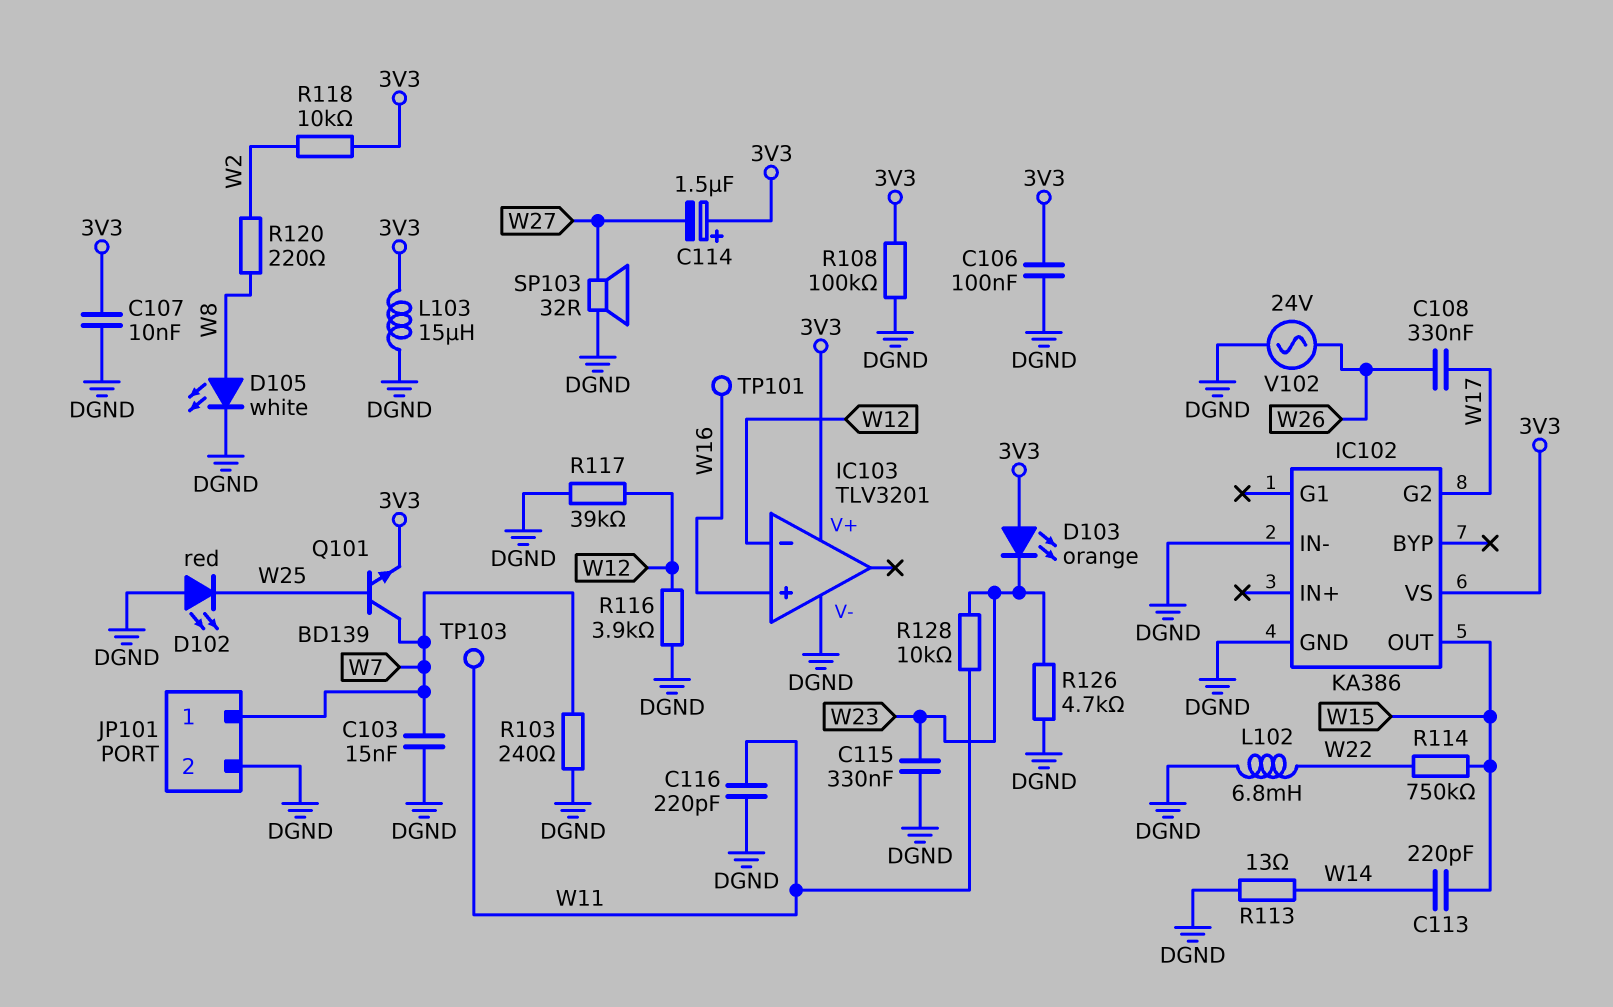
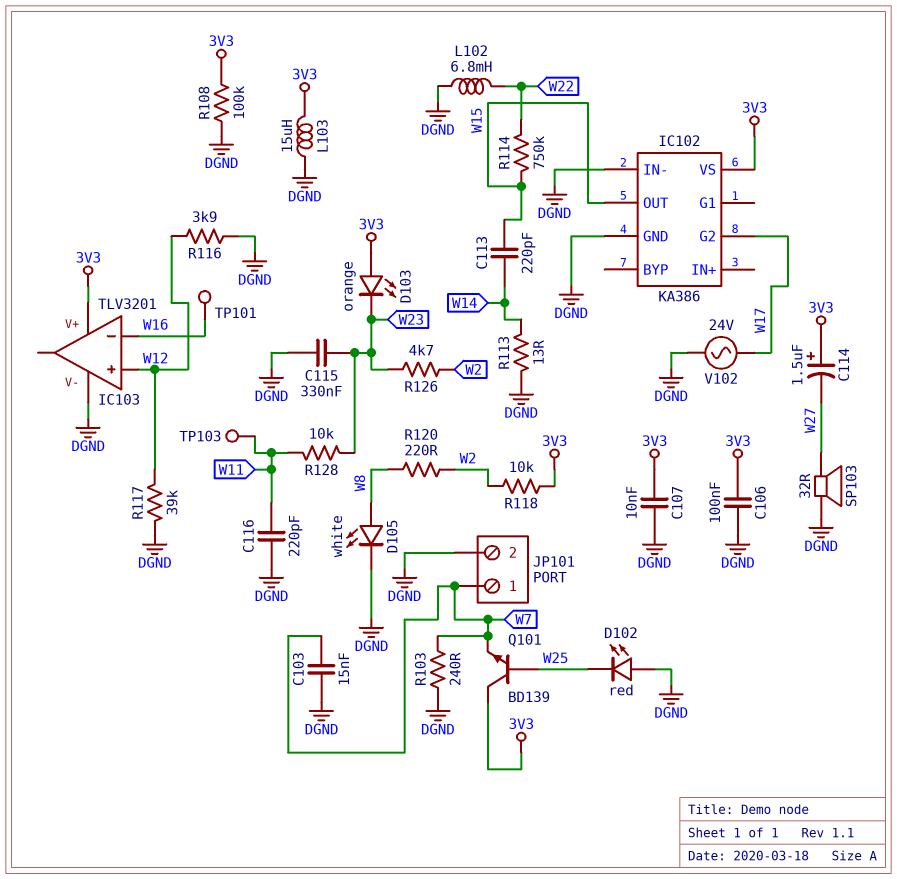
C108: 330nF (W17, W26) -> none
IC103 pin in+: W16 -> W12
IC103 pin in-: W12 -> W16
Q101: NPN BD139 (B W25, C W7, E 3V3) -> NPN BD139 (B W25, C 3V3, E W7)
R126: 4.7k (DGND, W23) -> 4.7k (W2, W23)
V102: AC 24V (DGND, W26) -> AC 24V (DGND, W17)

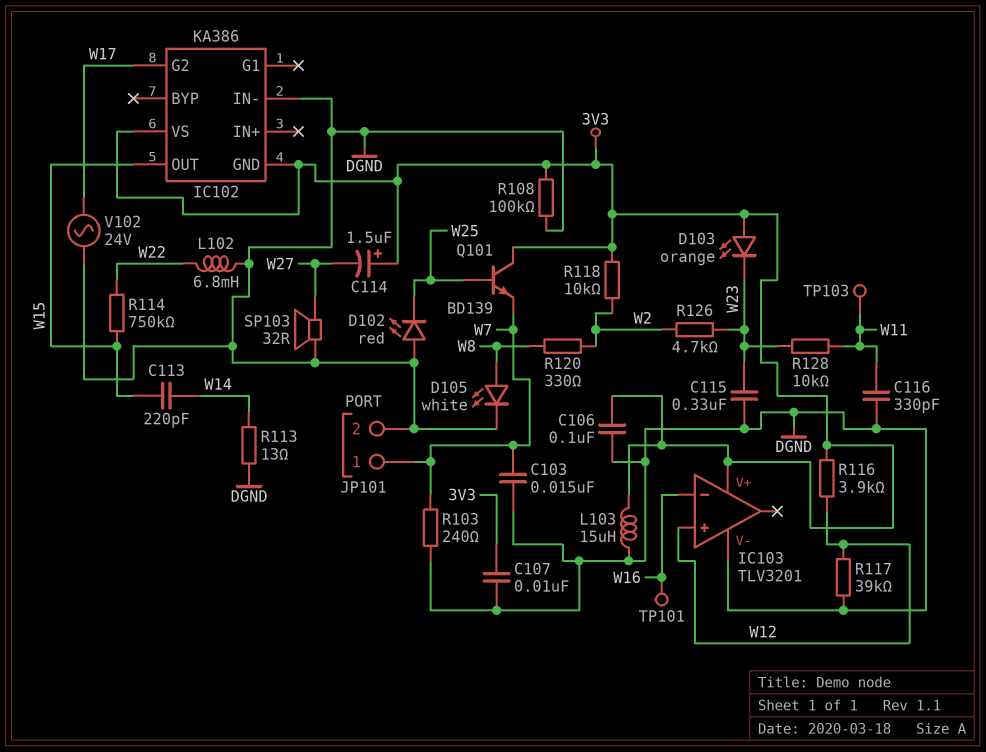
C116: 220pF (DGND, W11) -> 330pF (DGND, W11)
IC102 pin GND: DGND -> 3V3
R116: 3.9k (DGND, W12) -> 3.9k (3V3, W12)
R120: 220 (W2, W8) -> 330 (W2, W8)

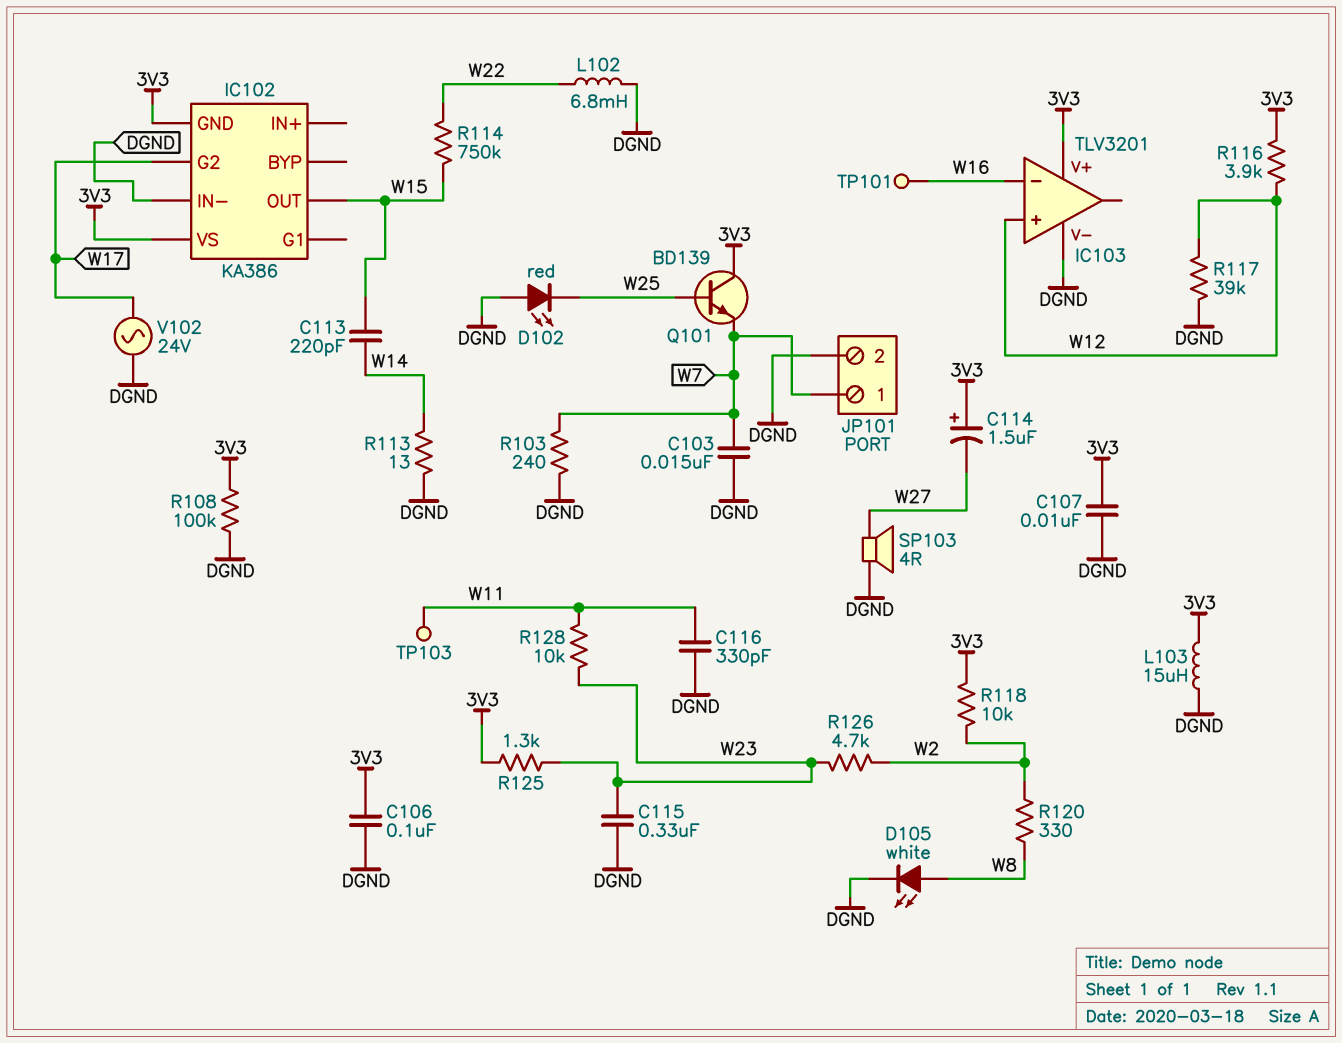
D103: LED orange (A 3V3, K W23) -> none
R125: none -> 1.3k (3V3, W23)
SP103: speaker 32R (DGND, W27) -> speaker 4R (DGND, W27)

